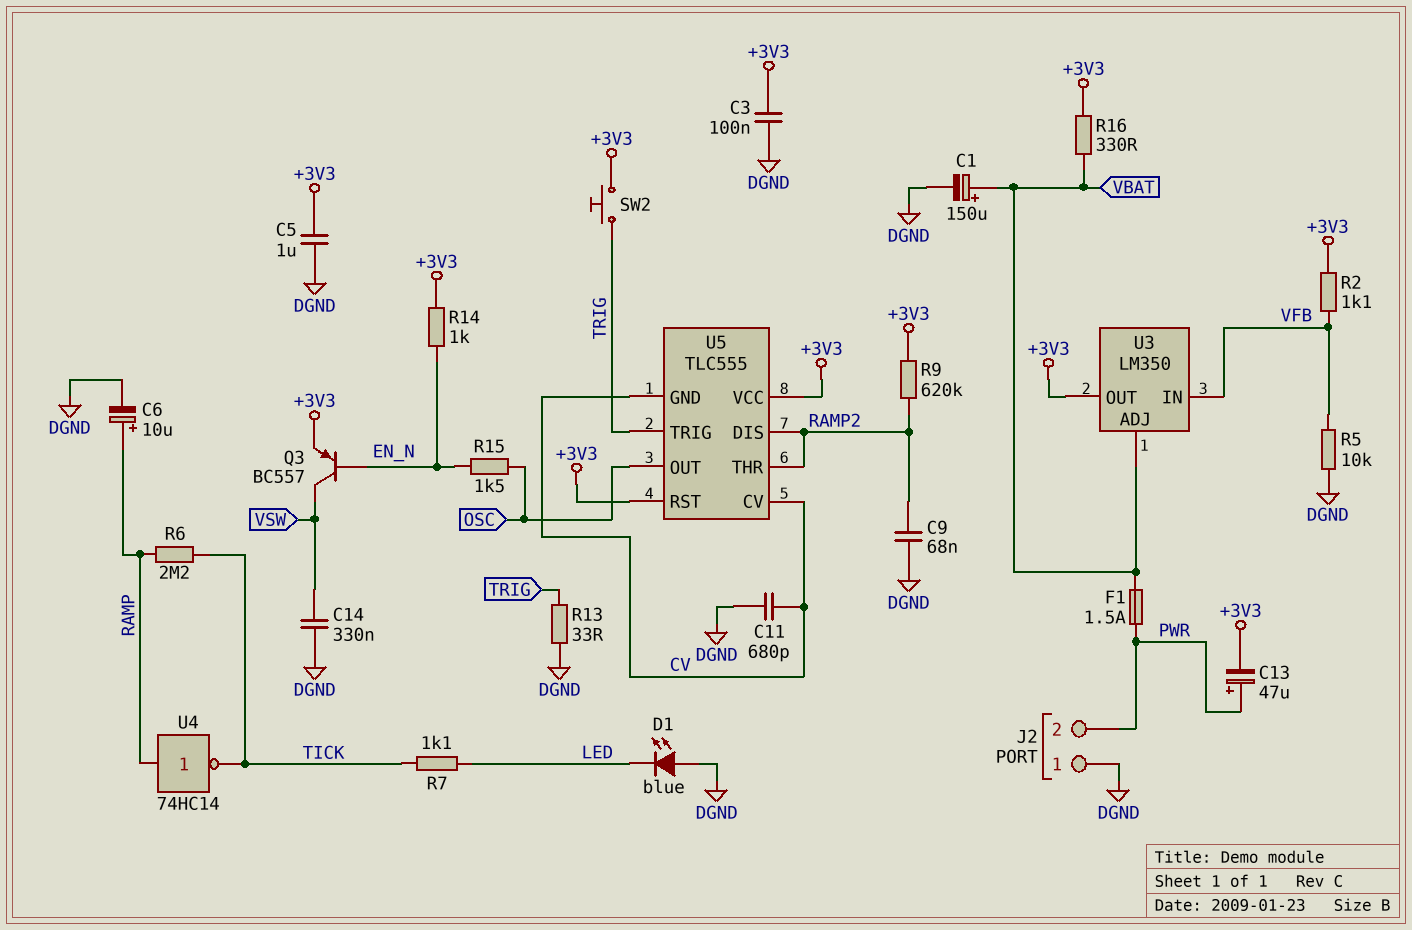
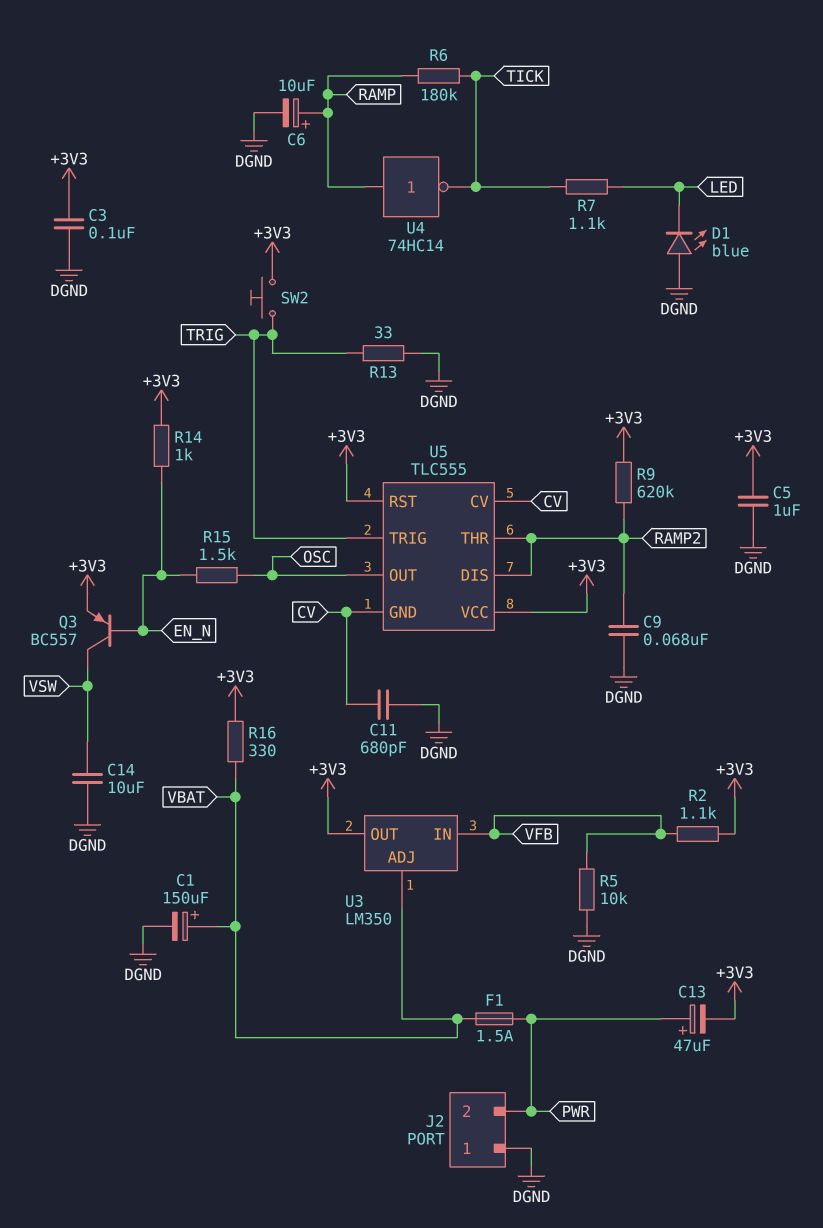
C14: 330nF (DGND, VSW) -> 10uF (DGND, VSW)
R6: 2.2M (RAMP, TICK) -> 180k (RAMP, TICK)

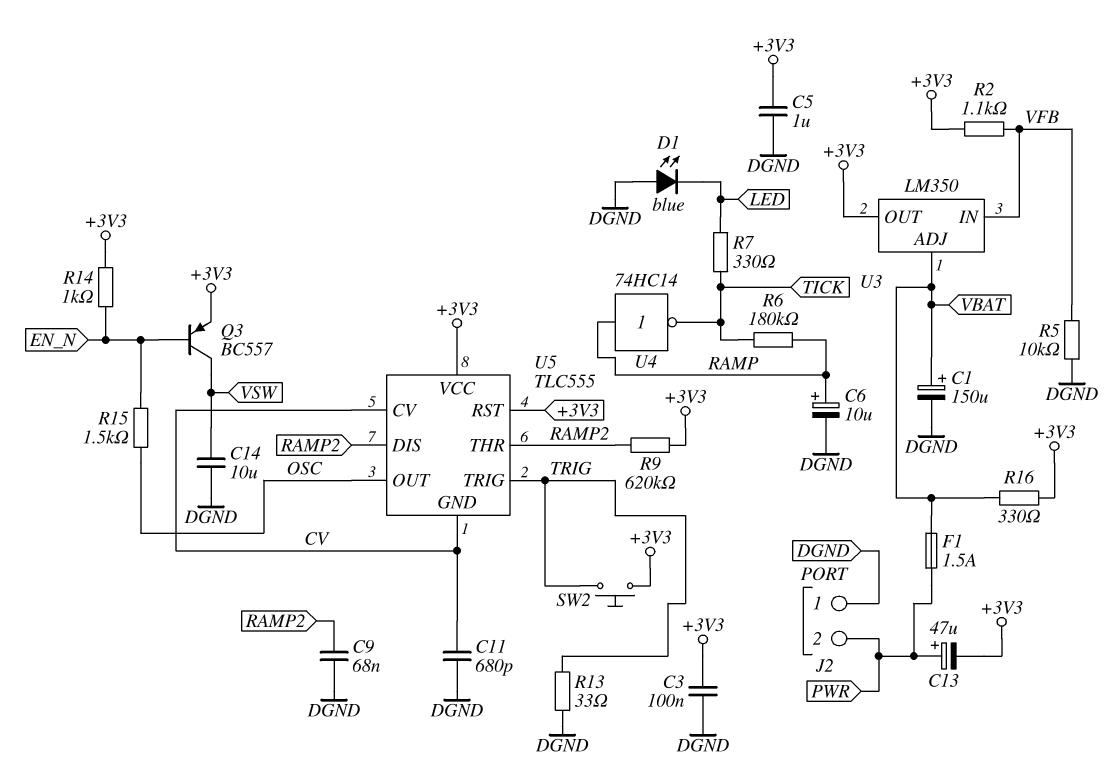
R7: 1.1k (LED, TICK) -> 330 (LED, TICK)

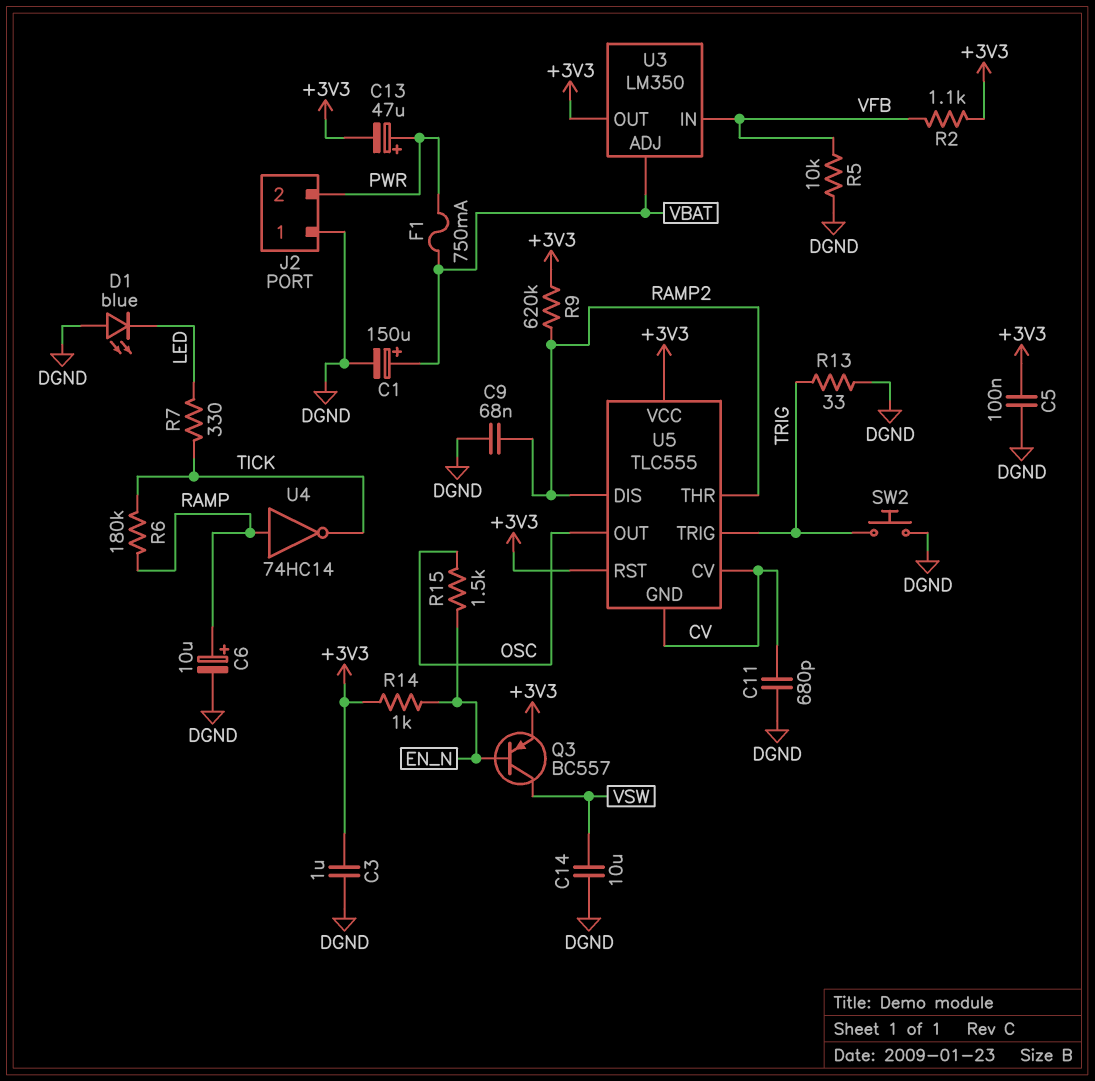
C3: 100nF (+3V3, DGND) -> 1uF (+3V3, DGND)
C5: 1uF (+3V3, DGND) -> 100nF (+3V3, DGND)
F1: 1.5A (PWR, VBAT) -> 750mA (PWR, VBAT)
R16: 330 (+3V3, VBAT) -> none
SW2: button (+3V3, TRIG) -> button (DGND, TRIG)

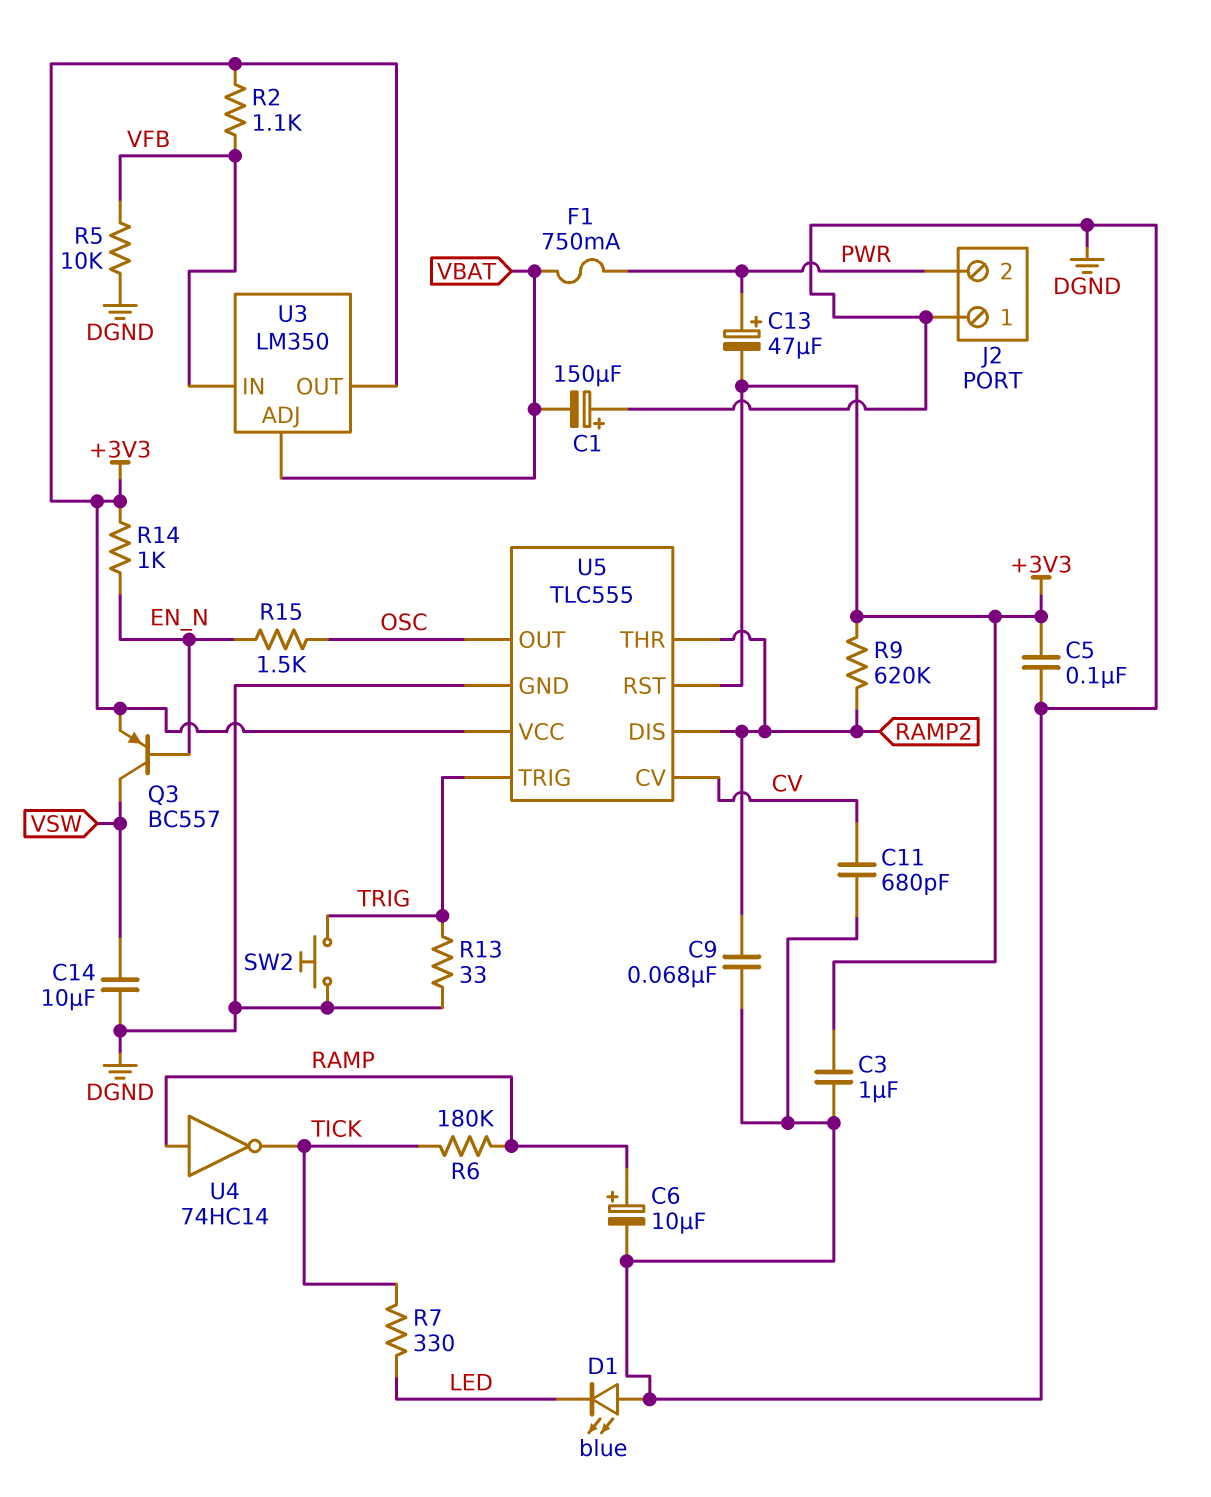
C1: 150uF (plus VBAT, minus DGND) -> 150uF (plus DGND, minus VBAT)
U5 pin GND: CV -> DGND

